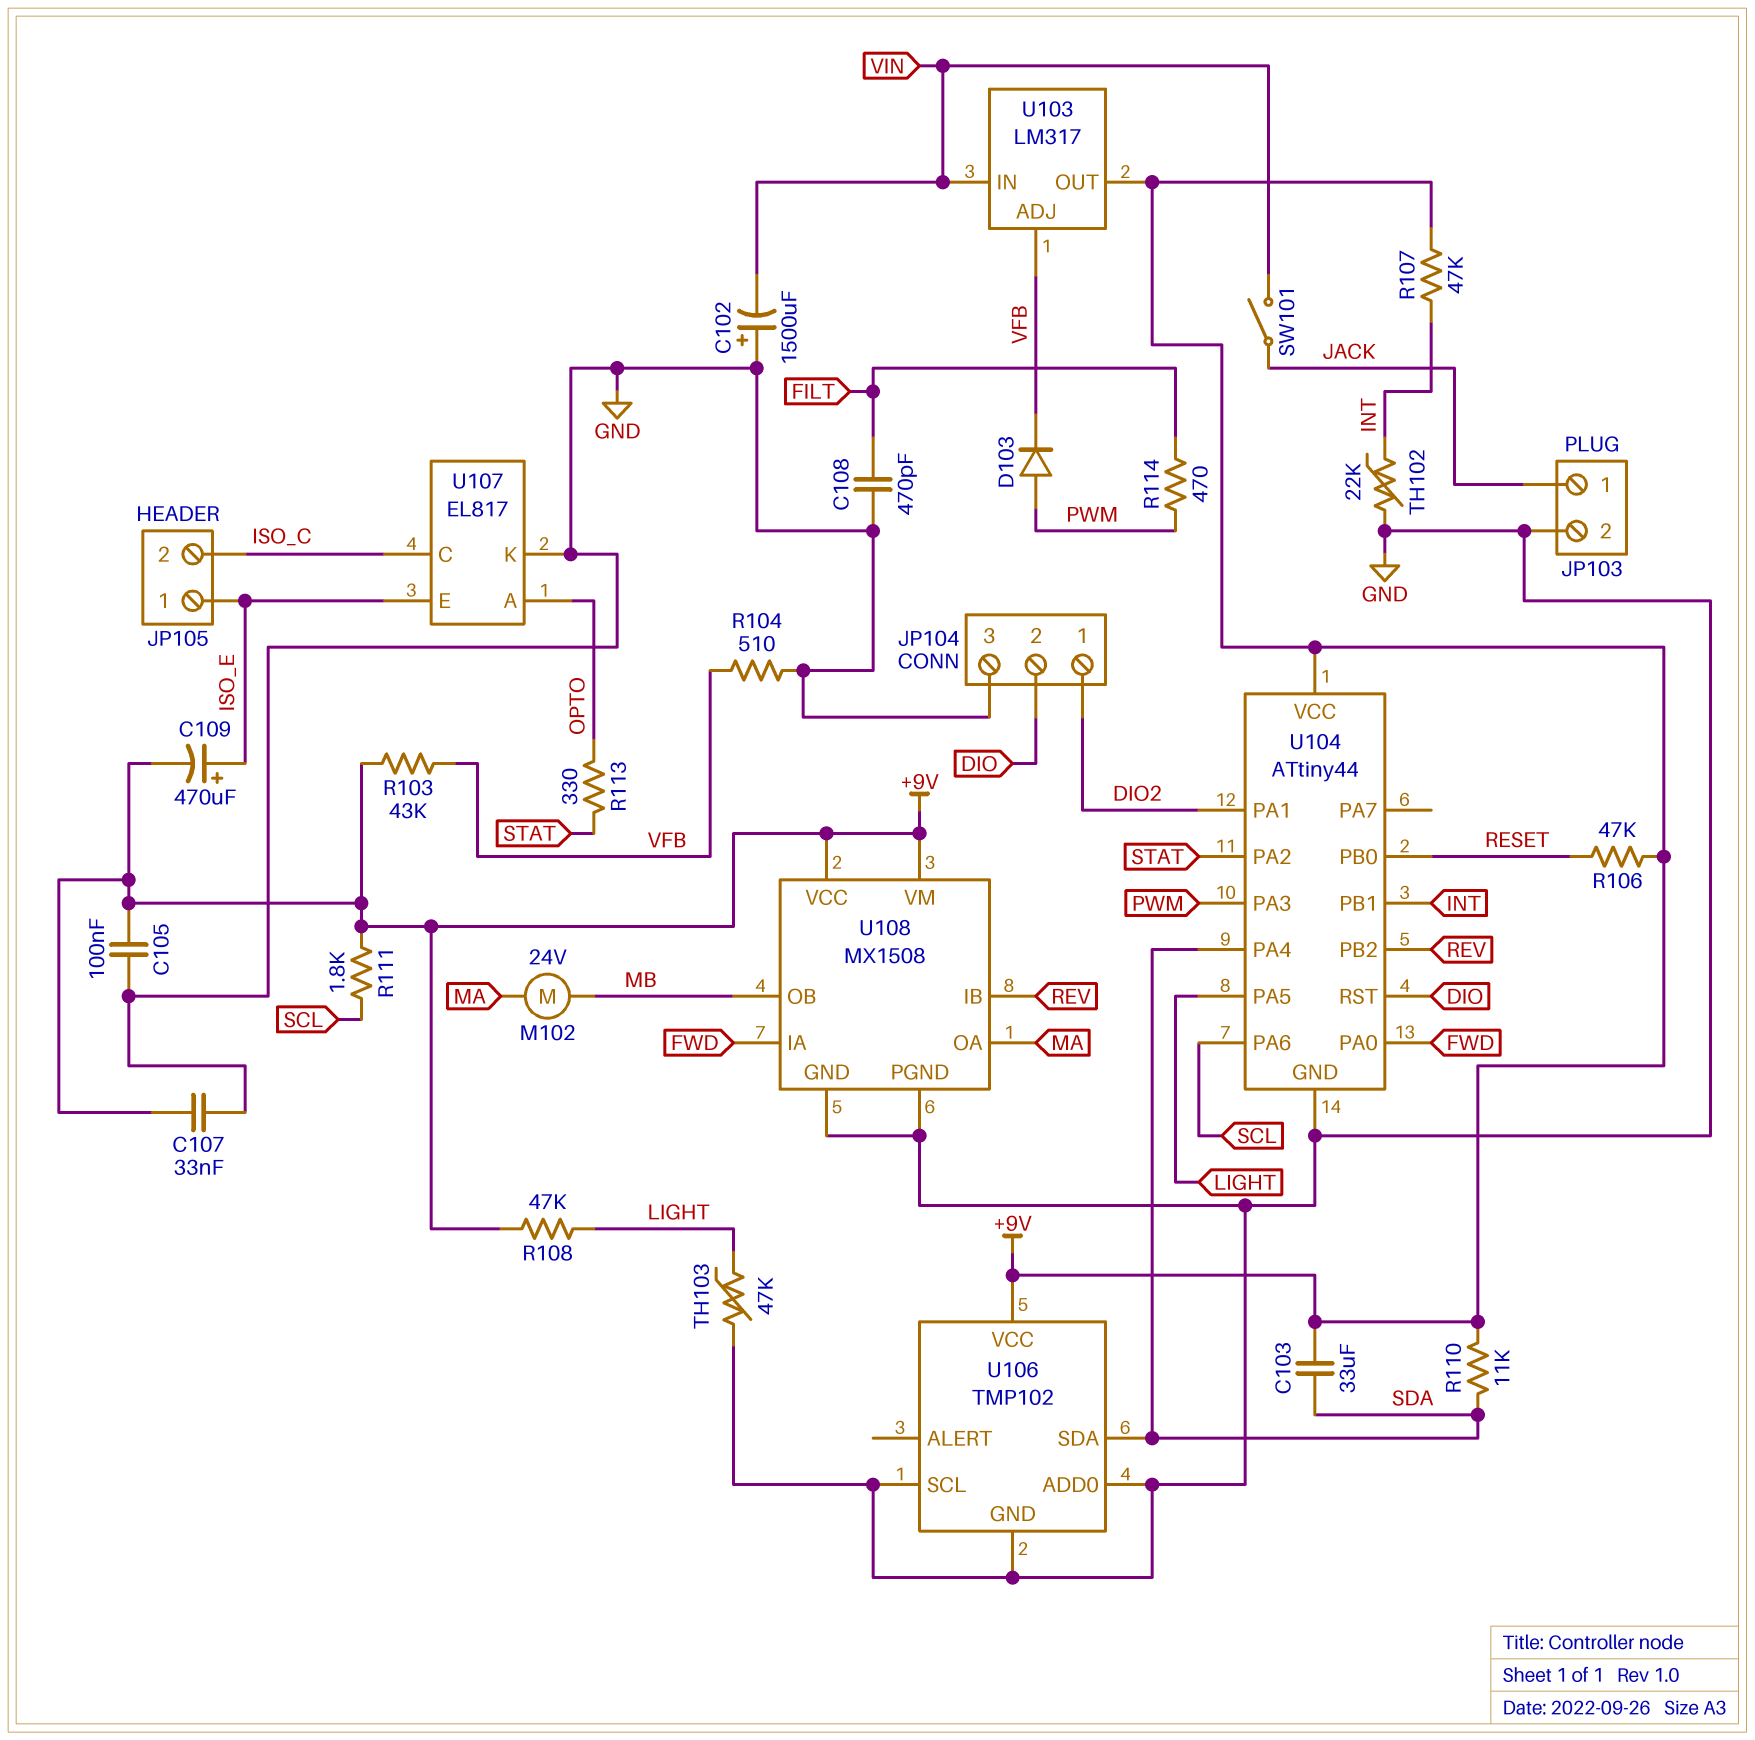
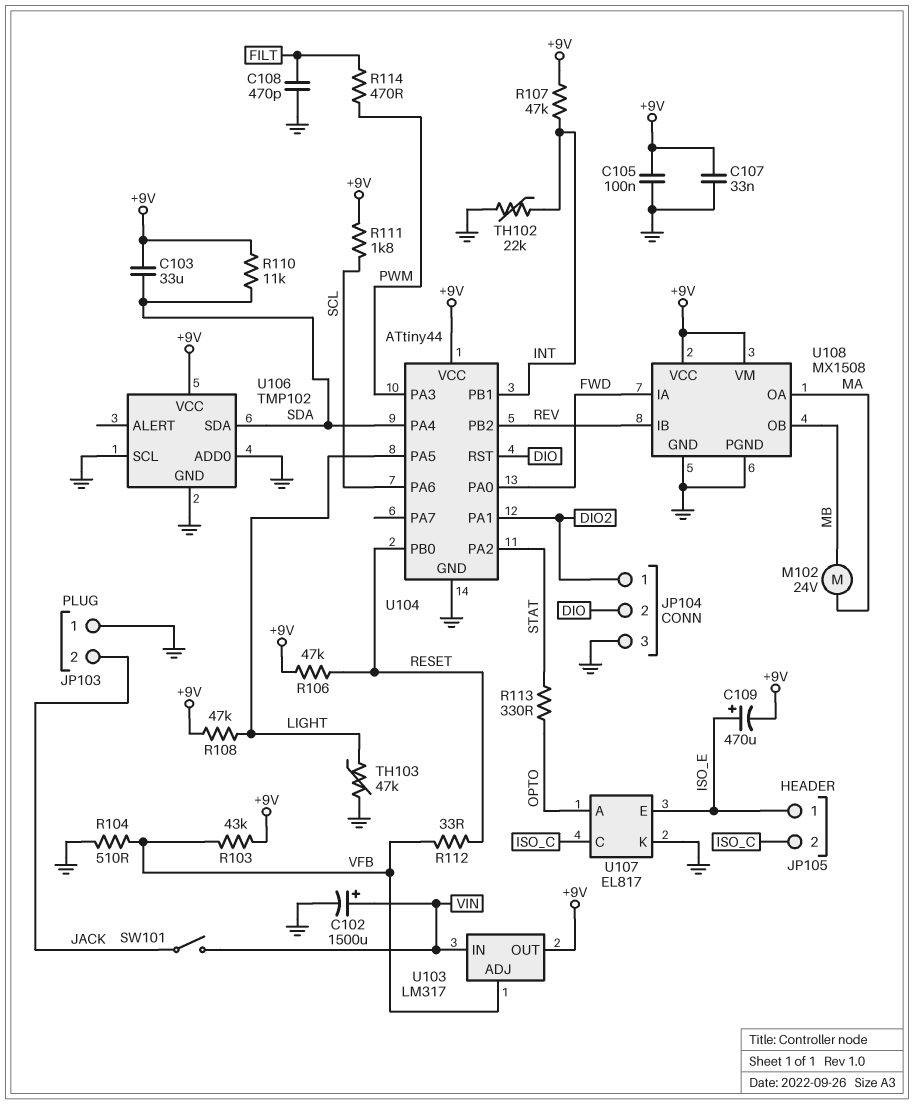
C102: 1500uF (plus GND, minus VIN) -> 1500uF (plus VIN, minus GND)
D103: diode (A PWM, K VFB) -> none
JP103 pin 1: JACK -> GND
JP103 pin 2: GND -> JACK
R112: none -> 33 (RESET, VFB)

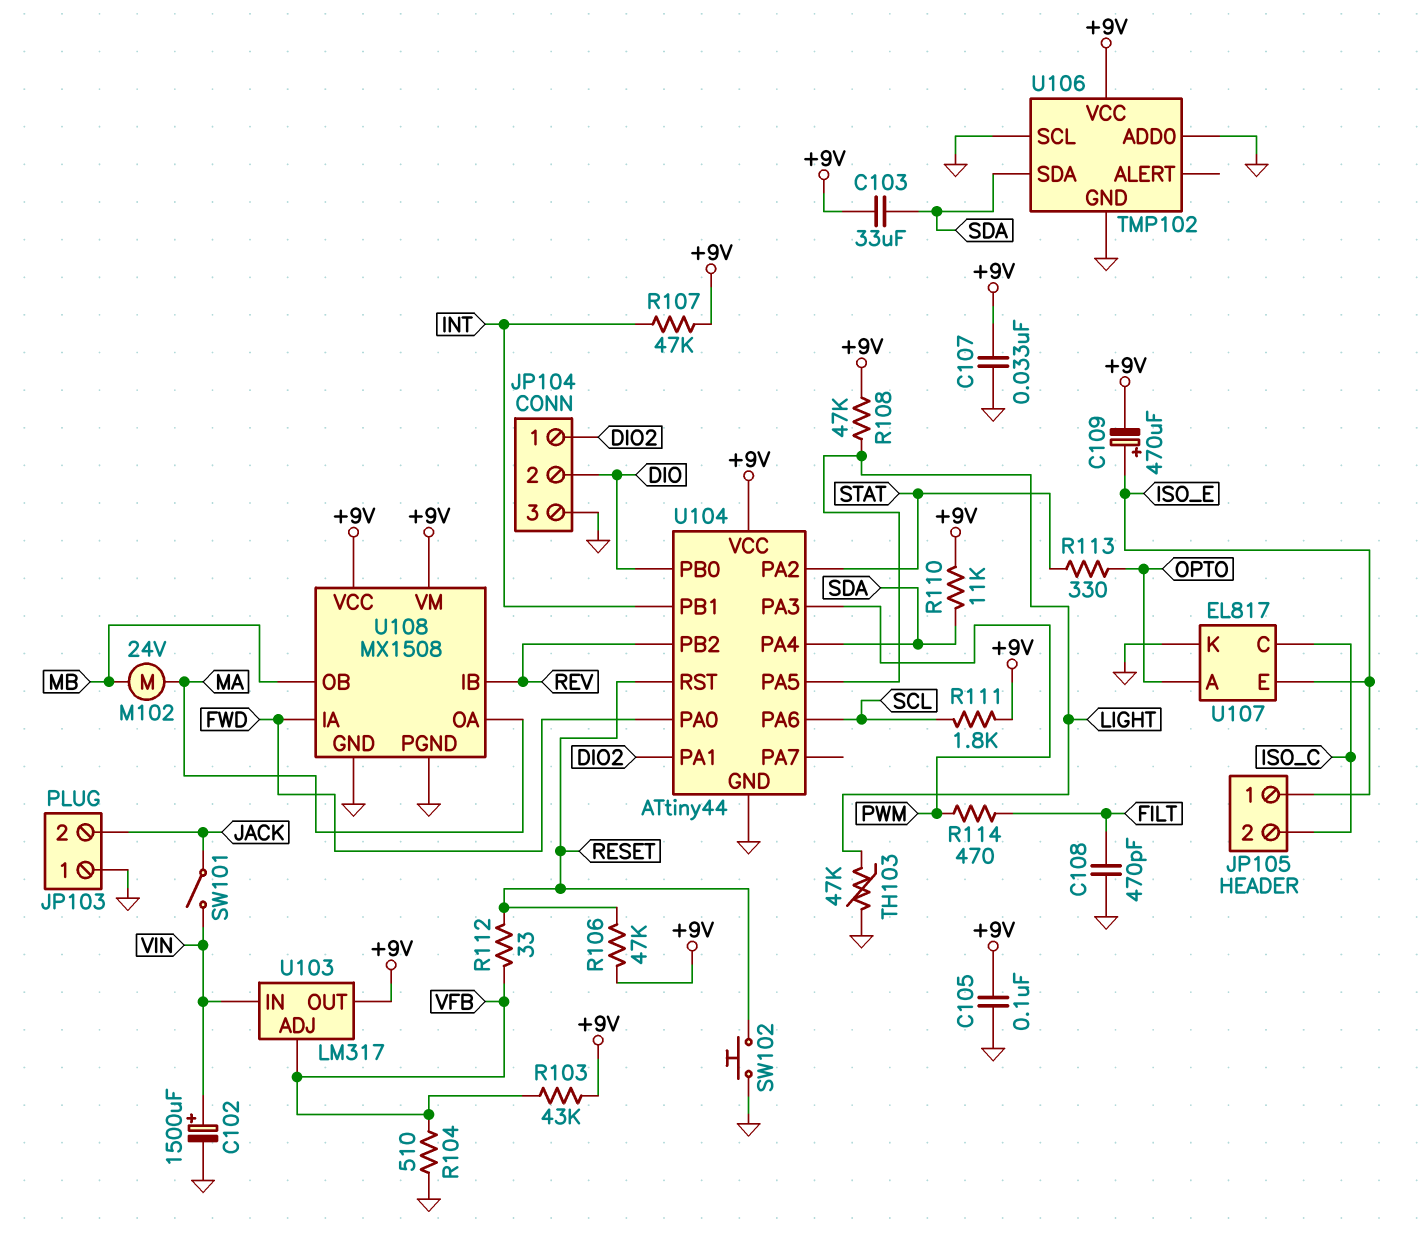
SW102: none -> button (GND, RESET)
TH102: 22k (GND, INT) -> none
U104 pin PB0: RESET -> DIO
U104 pin RST: DIO -> RESET

